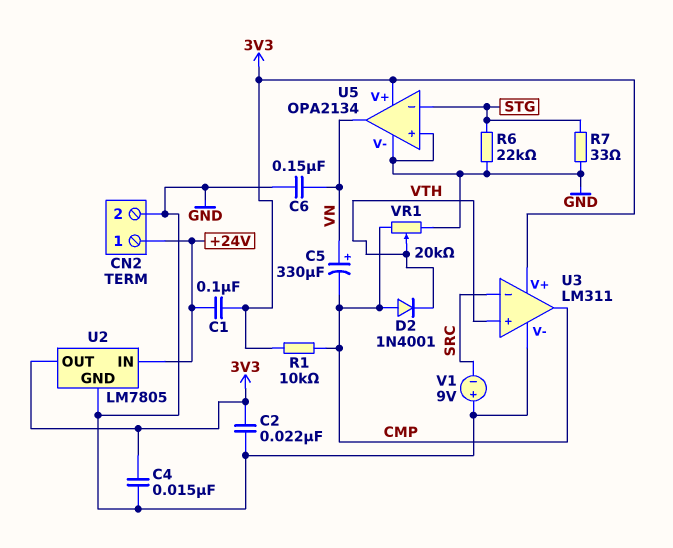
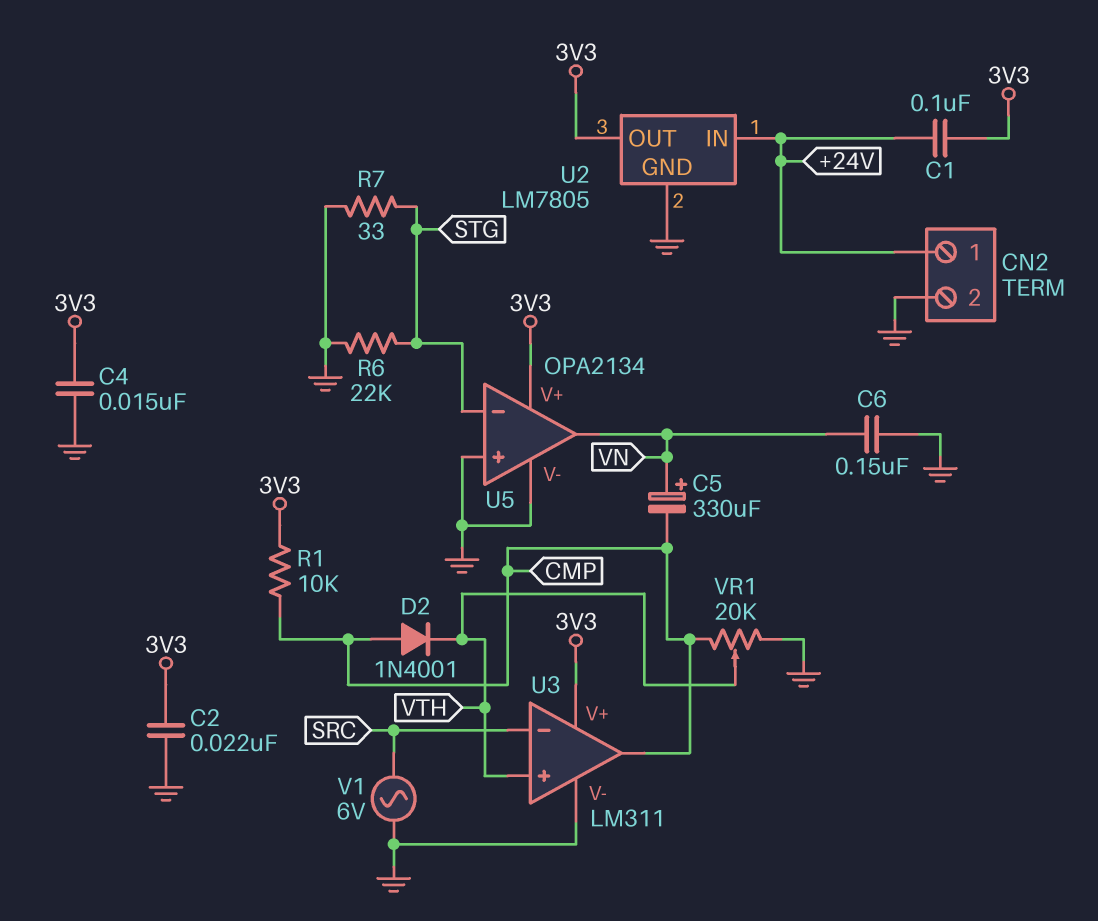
V1: 9V (plus GND, minus SRC) -> AC 6V (GND, SRC)

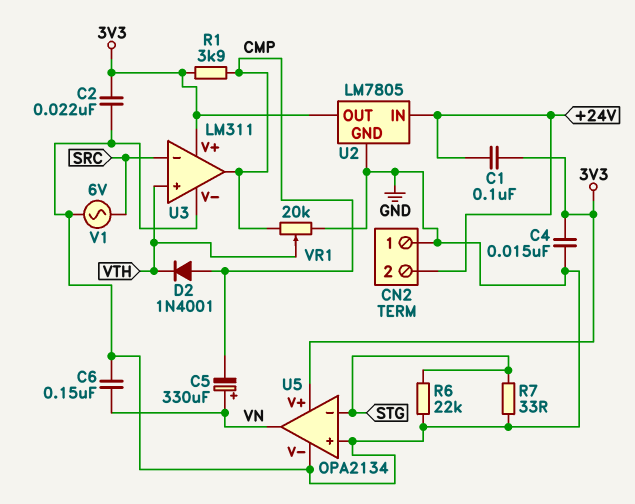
CN2 pin 1: +24V -> GND
CN2 pin 2: GND -> +24V
R1: 10k (3V3, CMP) -> 3.9k (3V3, CMP)

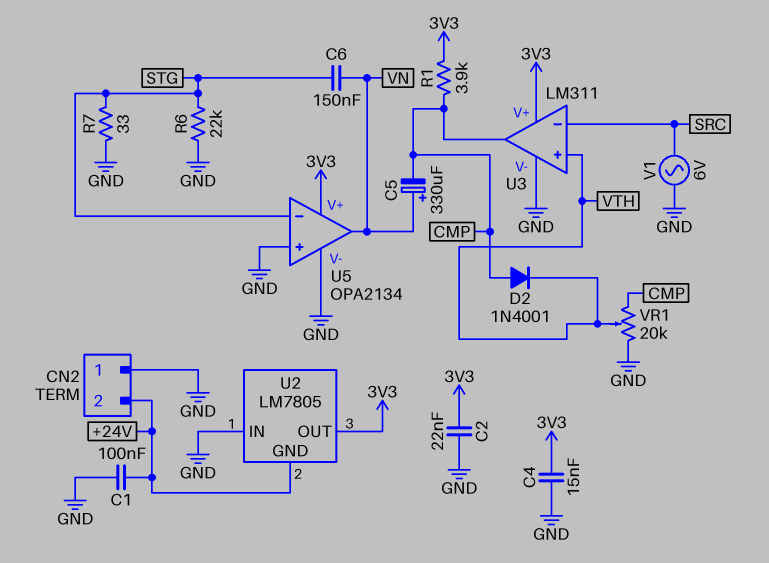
C1: 100nF (+24V, 3V3) -> 100nF (+24V, GND)
C6: 150nF (GND, VN) -> 150nF (STG, VN)
U2 pin GND: GND -> +24V
U2 pin IN: +24V -> GND

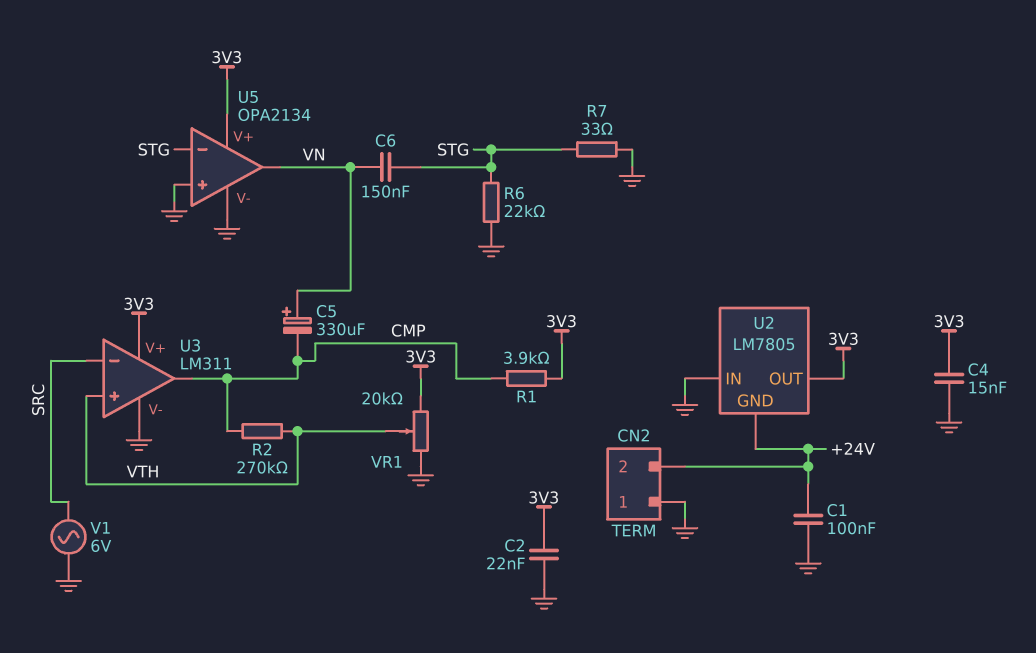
D2: diode 1N4001 (A CMP, K VTH) -> none
R2: none -> 270k (CMP, VTH)
VR1: 20k (CMP, GND, wiper VTH) -> 20k (3V3, GND, wiper VTH)

